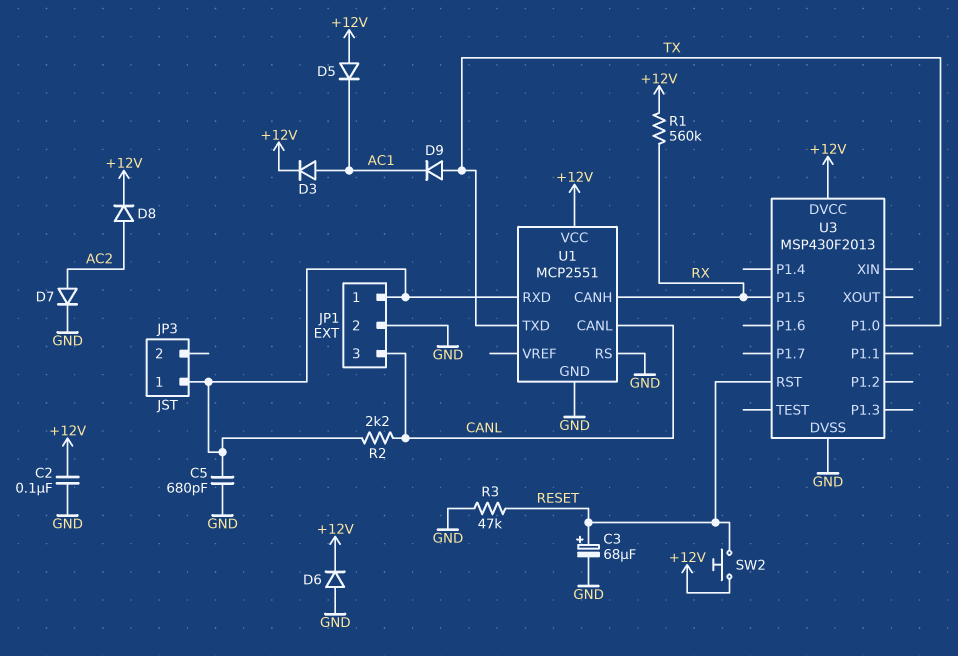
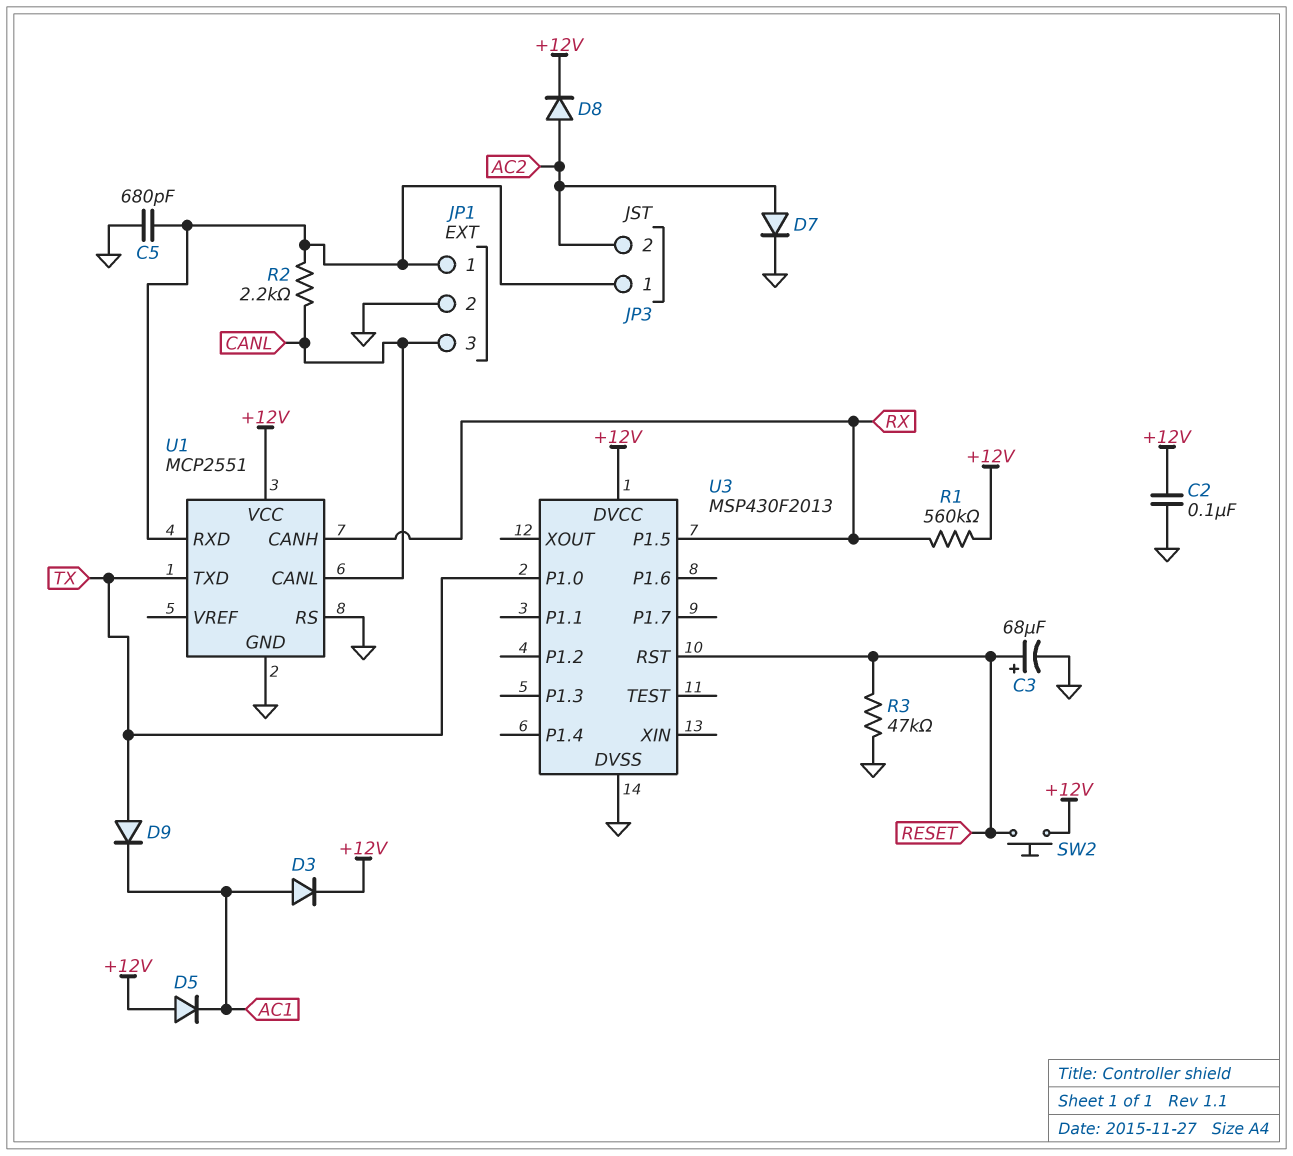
D6: diode (A GND, K +12V) -> none
JP3 pin 2: none -> AC2

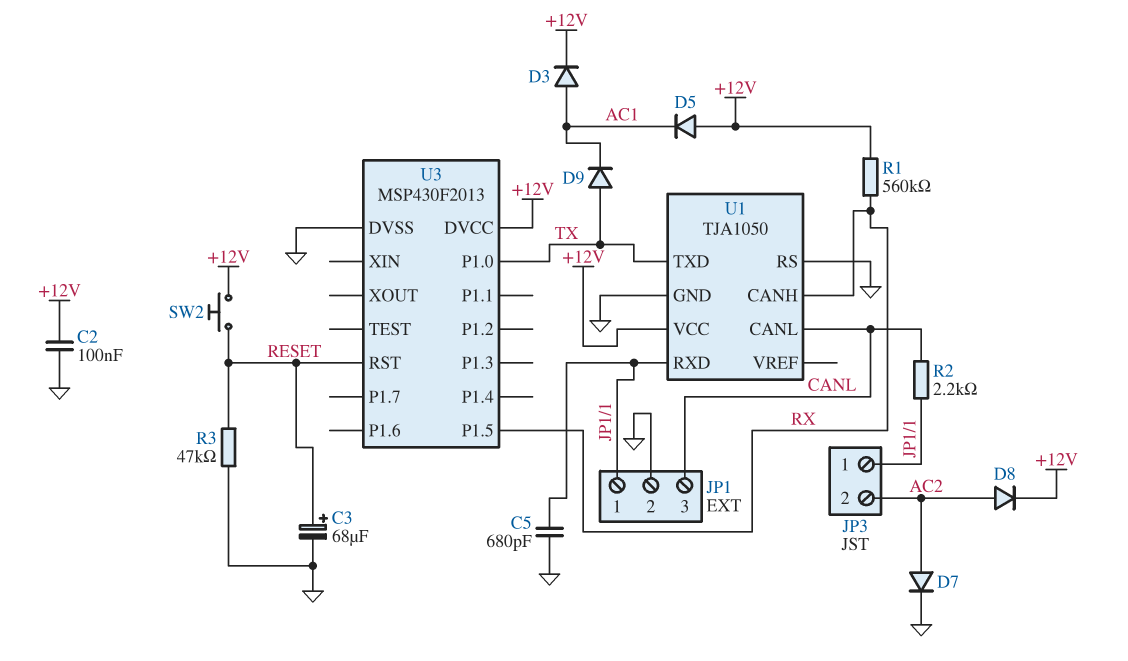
U1: MCP2551 -> TJA1050

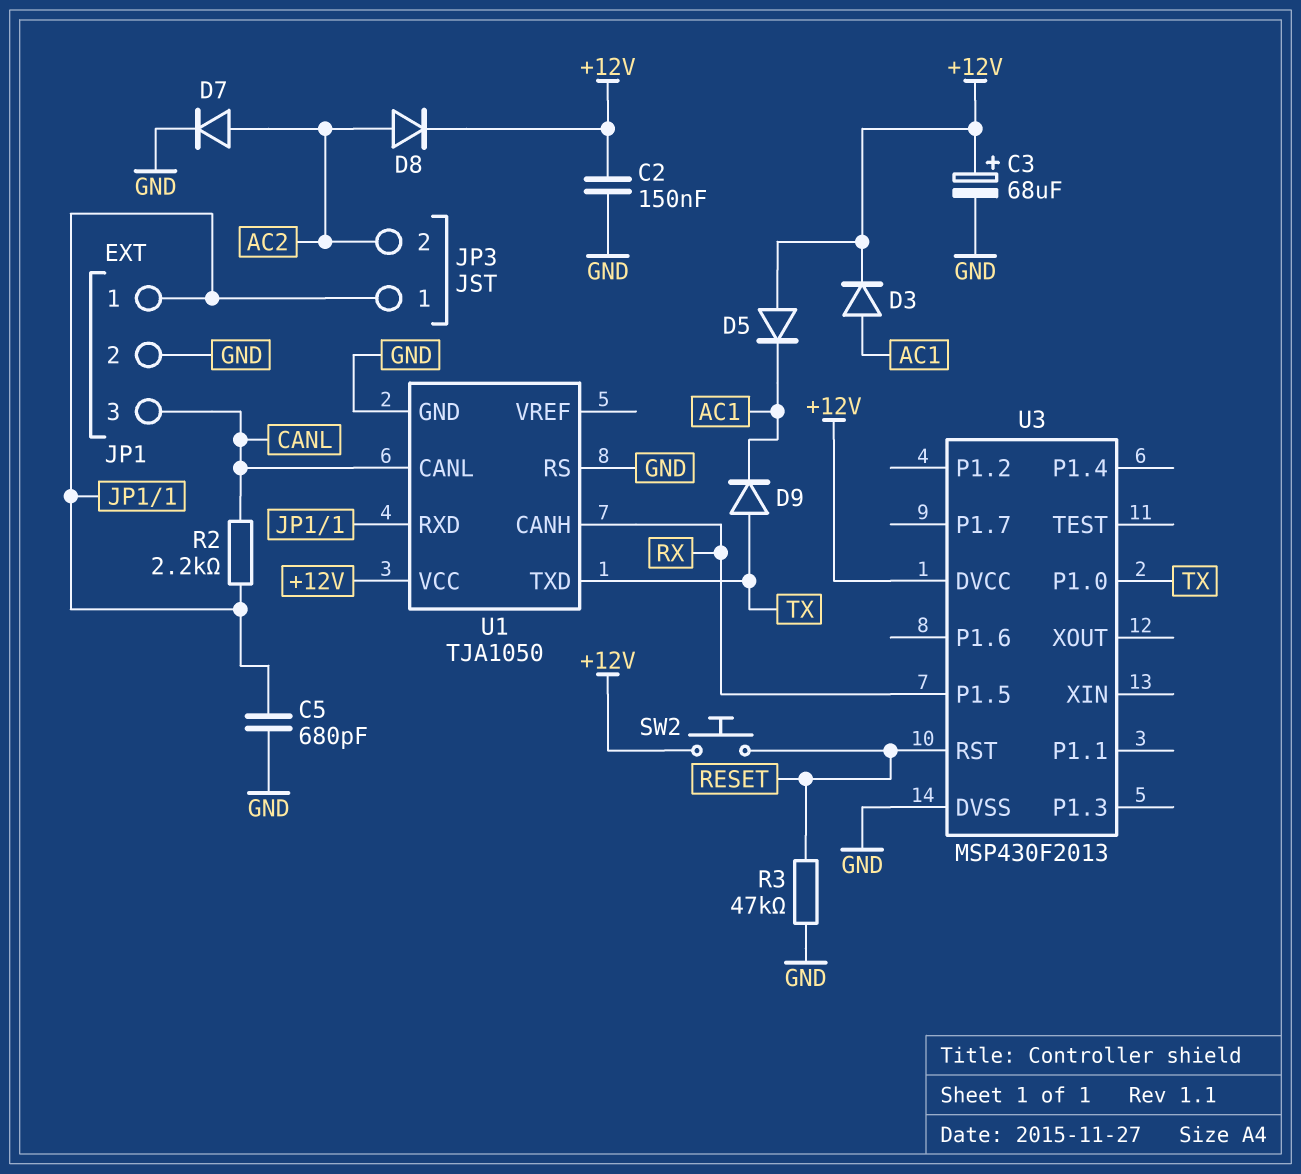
C2: 100nF (+12V, GND) -> 150nF (+12V, GND)
C3: 68uF (plus RESET, minus GND) -> 68uF (plus +12V, minus GND)
R1: 560k (+12V, RX) -> none

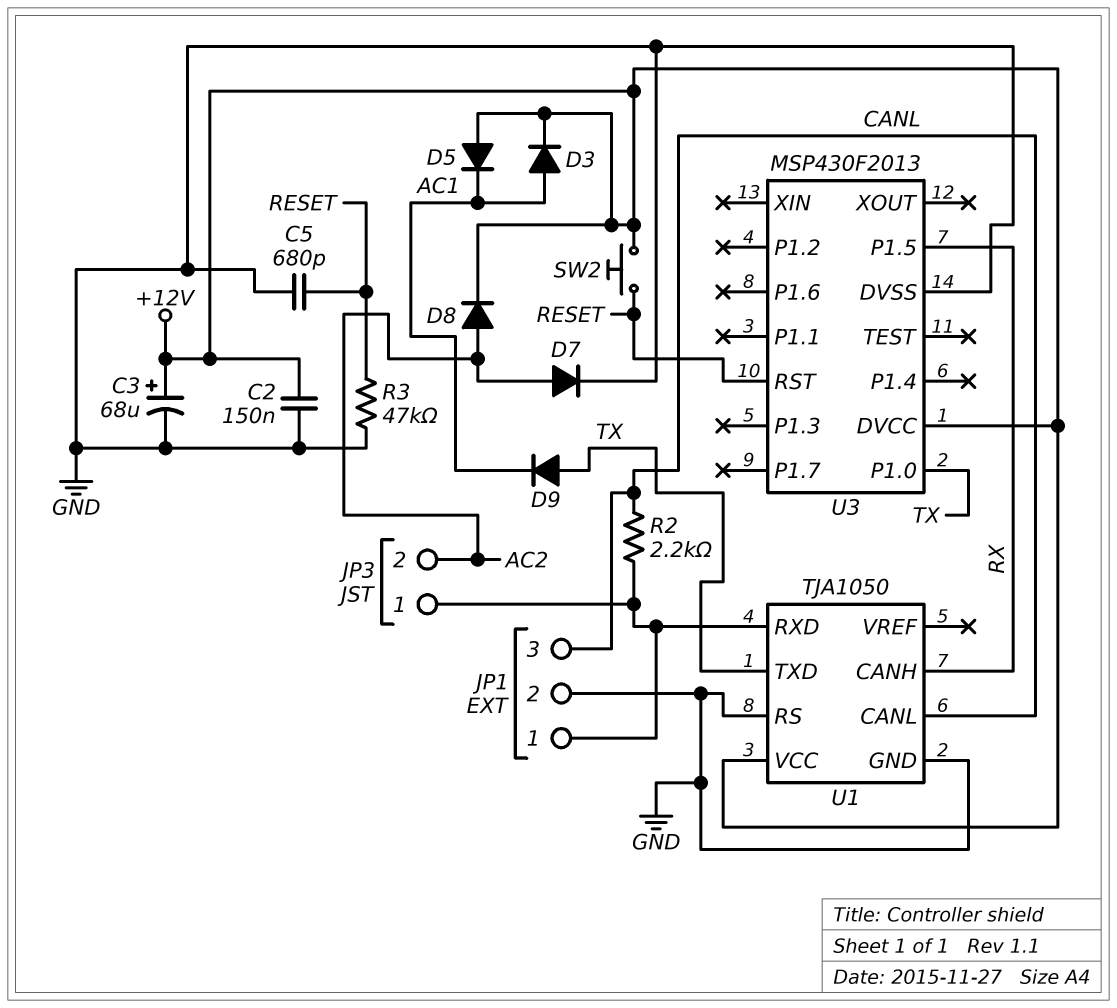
C5: 680pF (GND, JP1/1) -> 680pF (GND, RESET)

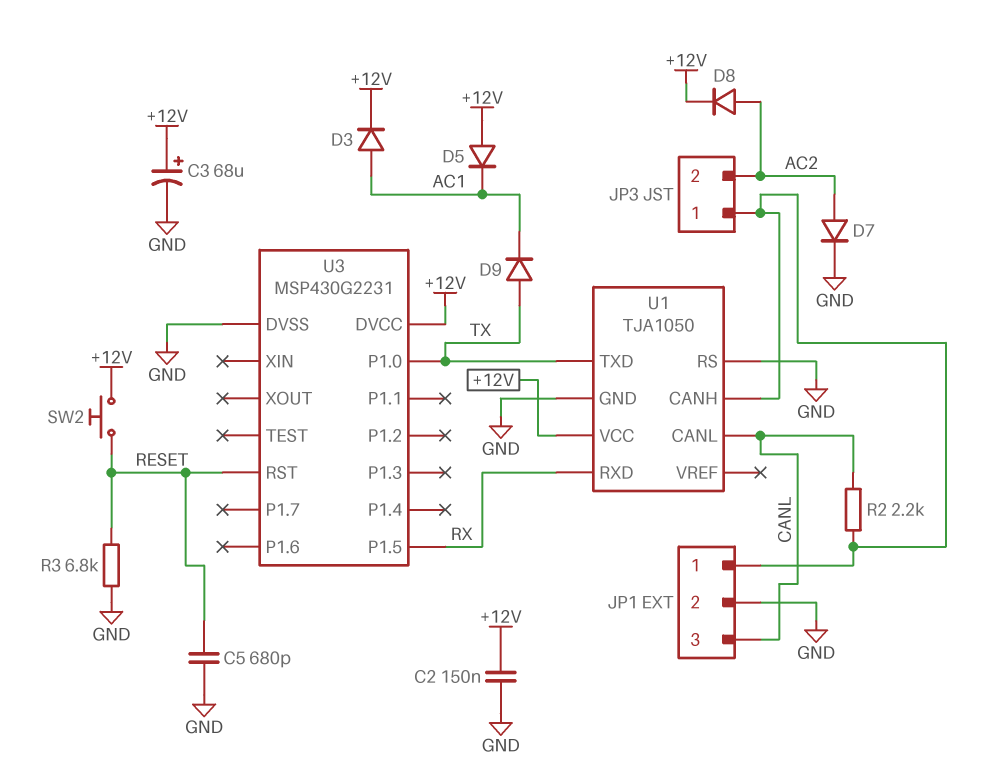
R3: 47k (GND, RESET) -> 6.8k (GND, RESET)
U1 pin CANH: RX -> JP1/1
U1 pin RXD: JP1/1 -> RX
U3: MSP430F2013 -> MSP430G2231

